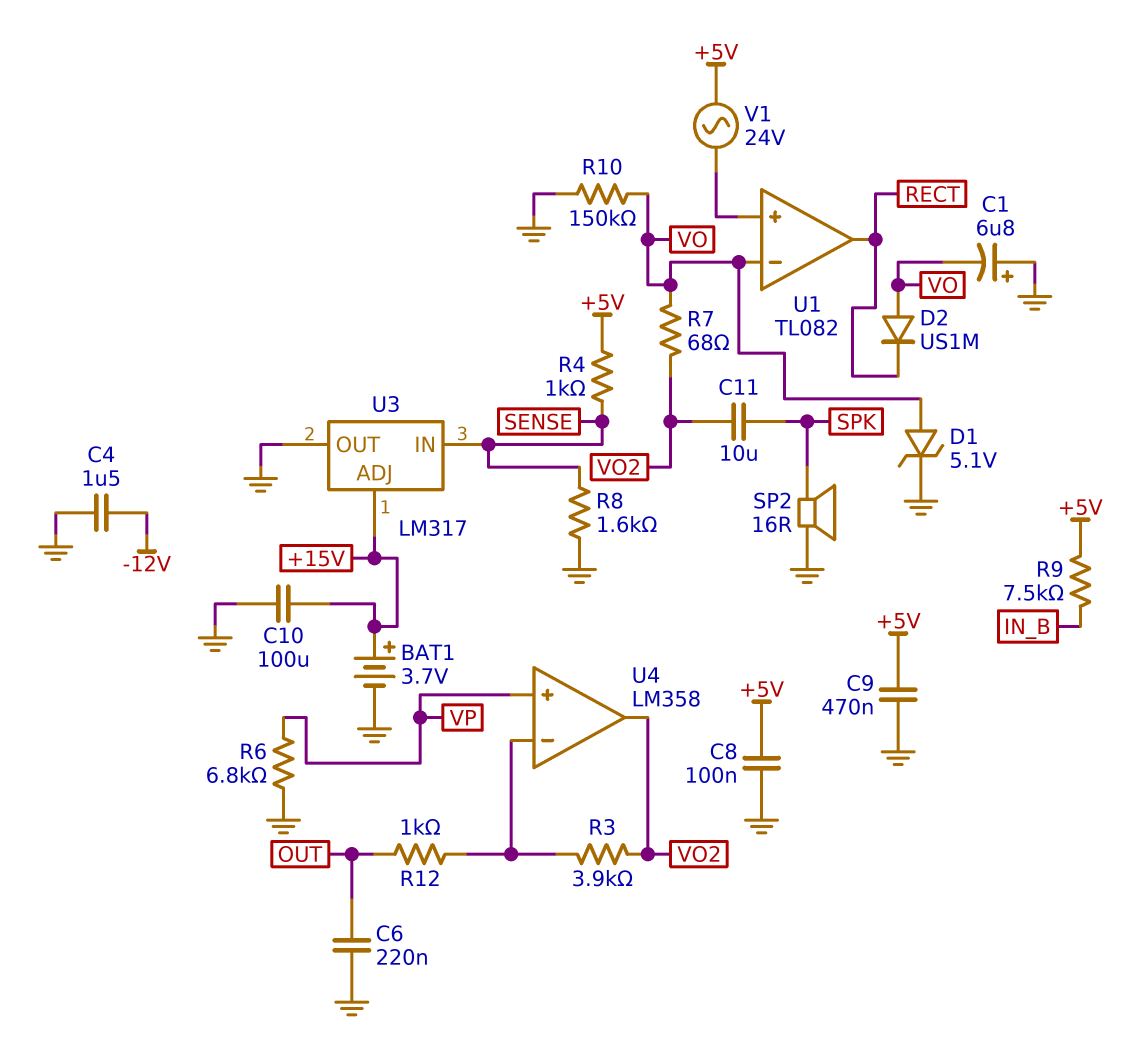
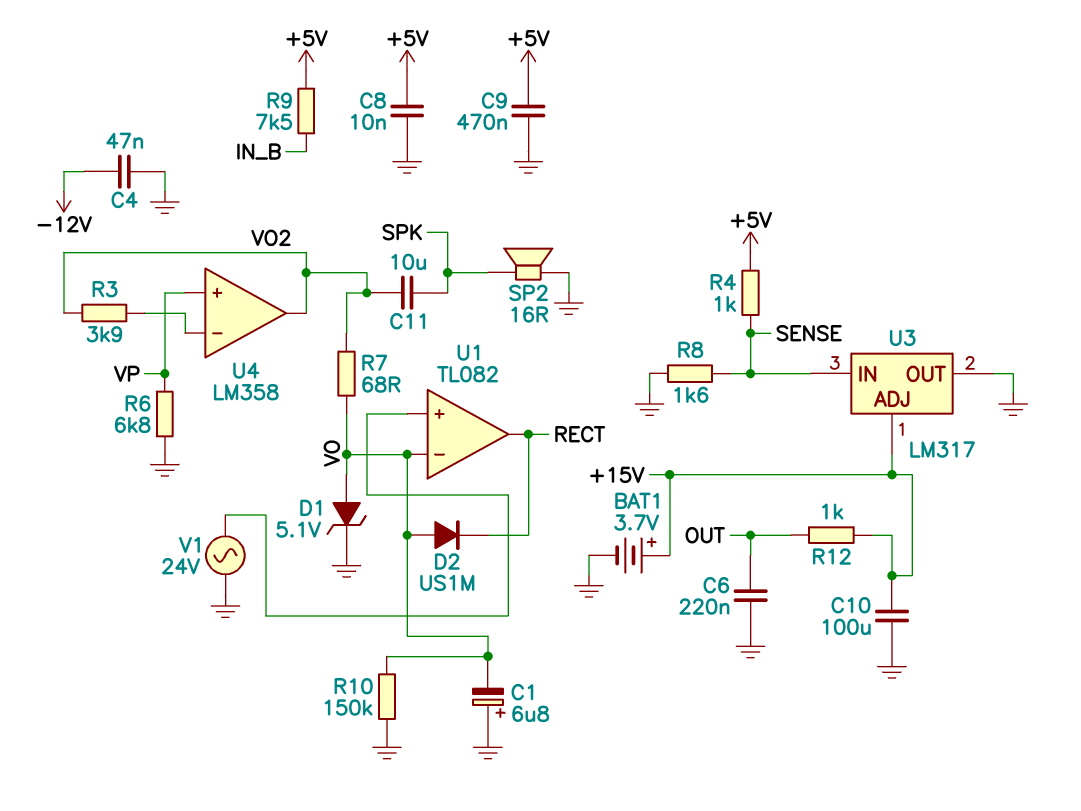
C4: 1.5uF (-12V, GND) -> 47nF (-12V, GND)
C8: 100nF (+5V, GND) -> 10nF (+5V, GND)
R12: 1k (OUT, U4/in-) -> 1k (+15V, OUT)
V1: AC 24V (+5V, U1/in+) -> AC 24V (GND, U1/in+)

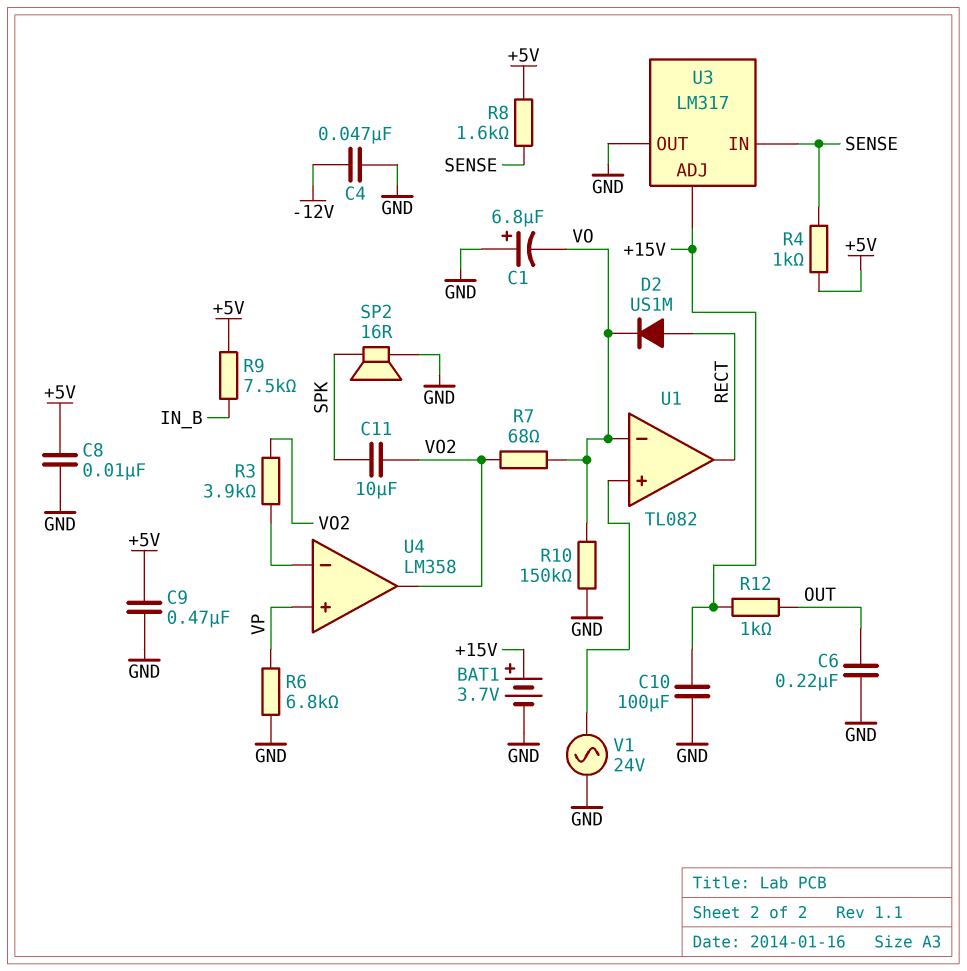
D1: zener 5.1V (A VO, K GND) -> none
D2: diode US1M (A VO, K RECT) -> diode US1M (A RECT, K VO)
R8: 1.6k (GND, SENSE) -> 1.6k (+5V, SENSE)

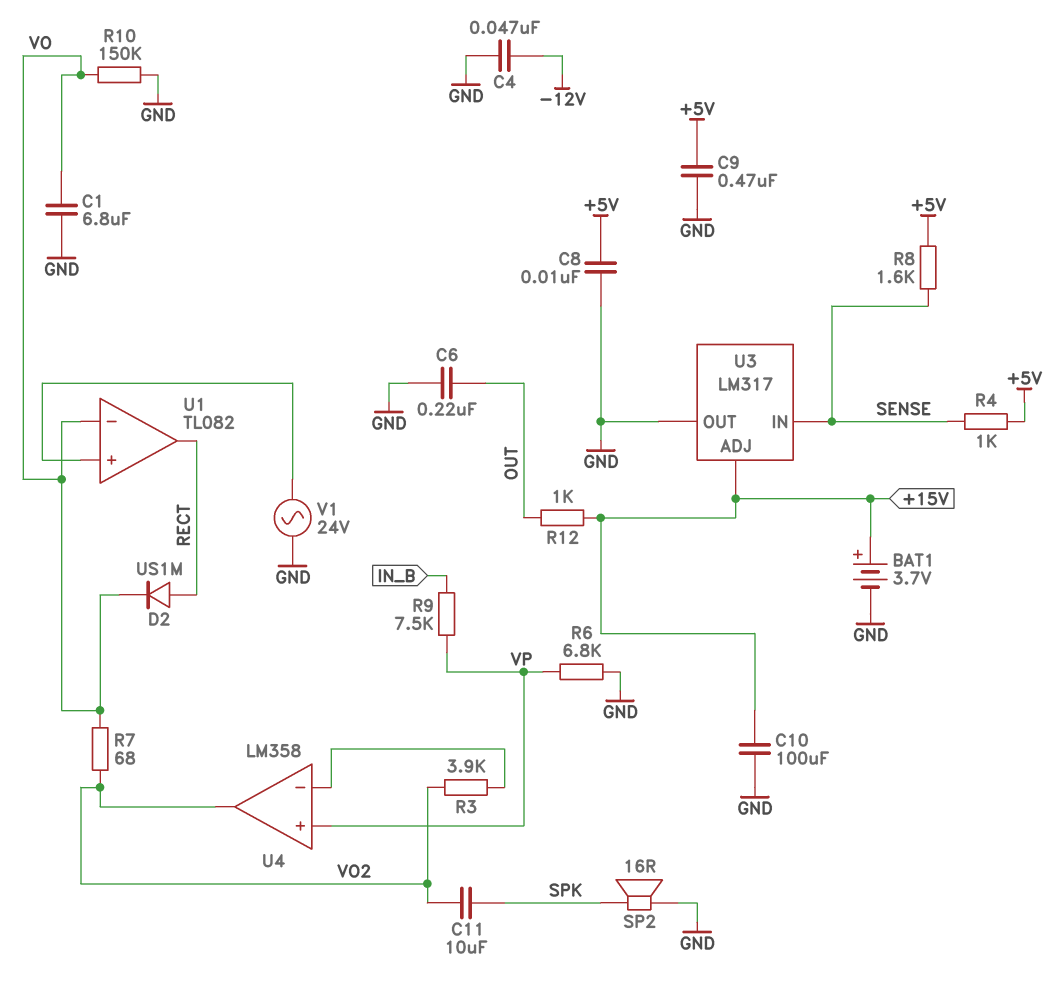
C1: 6.8uF (plus GND, minus VO) -> 6.8uF (GND, VO)
R9: 7.5k (+5V, IN_B) -> 7.5k (IN_B, VP)

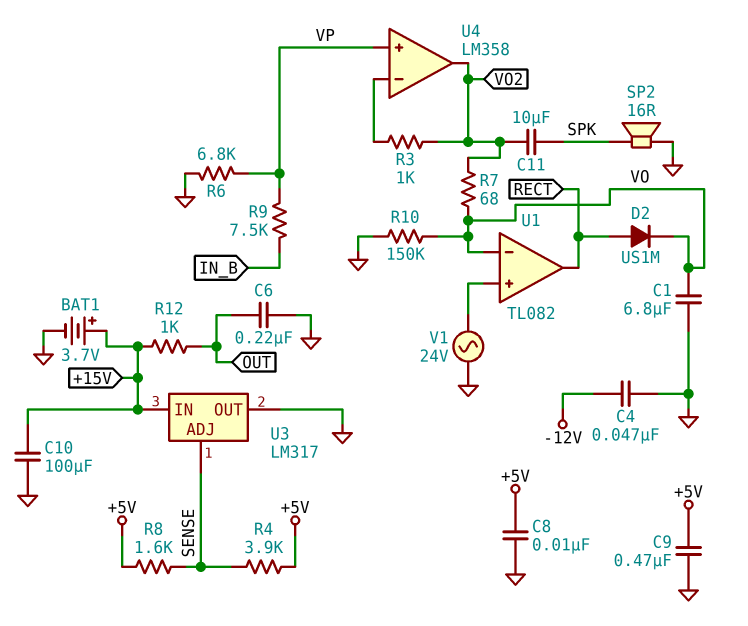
R3: 3.9k (U4/in-, VO2) -> 1k (U4/in-, VO2)
R4: 1k (+5V, SENSE) -> 3.9k (+5V, SENSE)
U3 pin ADJ: +15V -> SENSE
U3 pin IN: SENSE -> +15V

